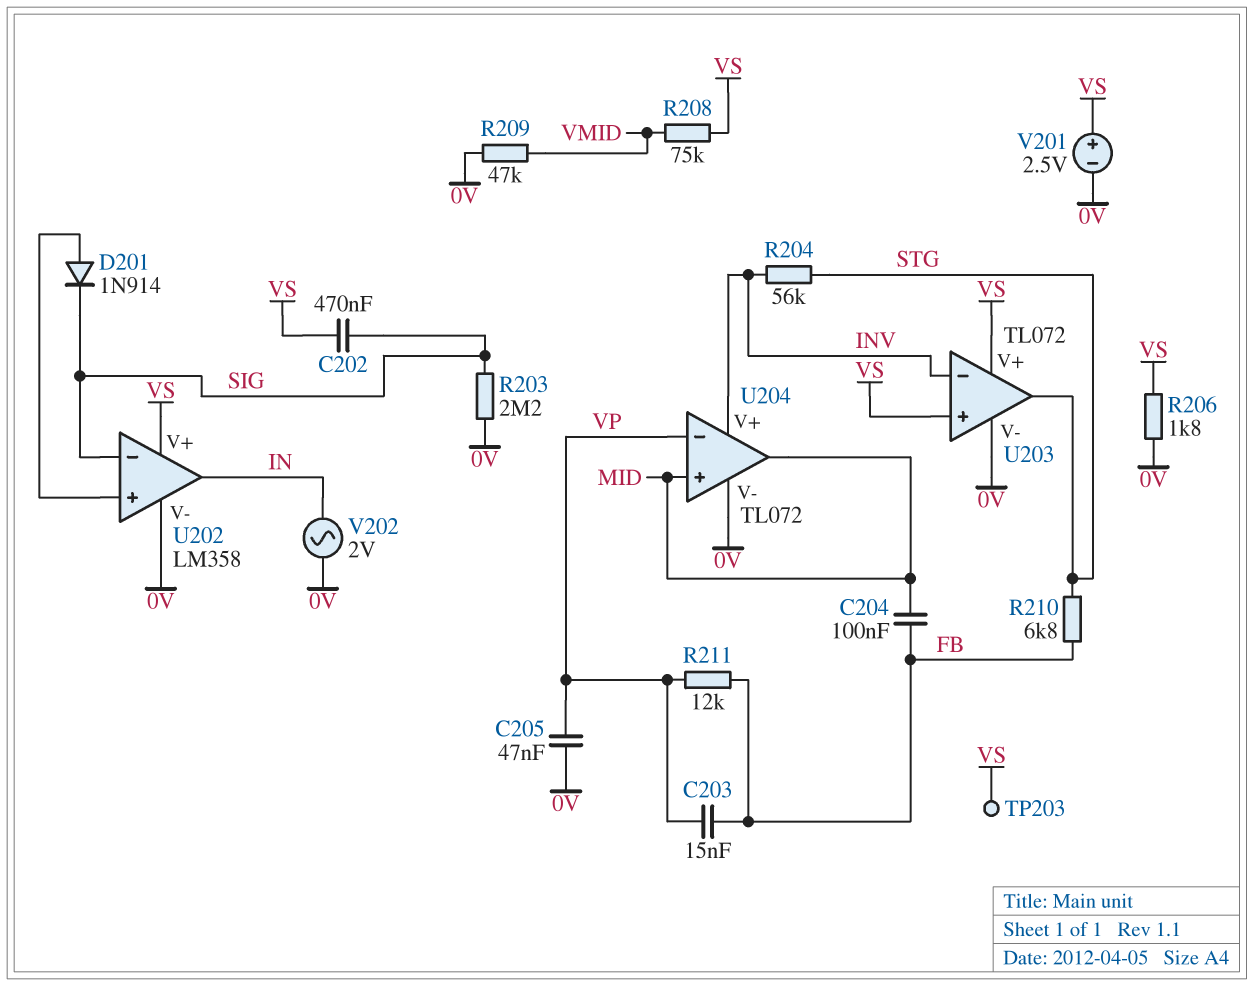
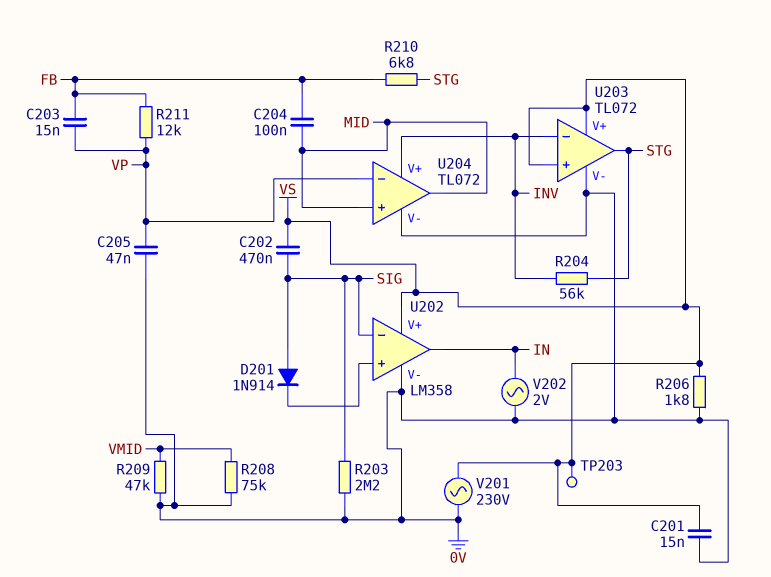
C201: none -> 15nF (0V, VS)
D201: diode 1N914 (A U202/in+, K SIG) -> diode 1N914 (A SIG, K U202/in+)
R208: 75k (VMID, VS) -> 75k (0V, VMID)
V201: 2.5V (plus VS, minus 0V) -> AC 230V (0V, VS)

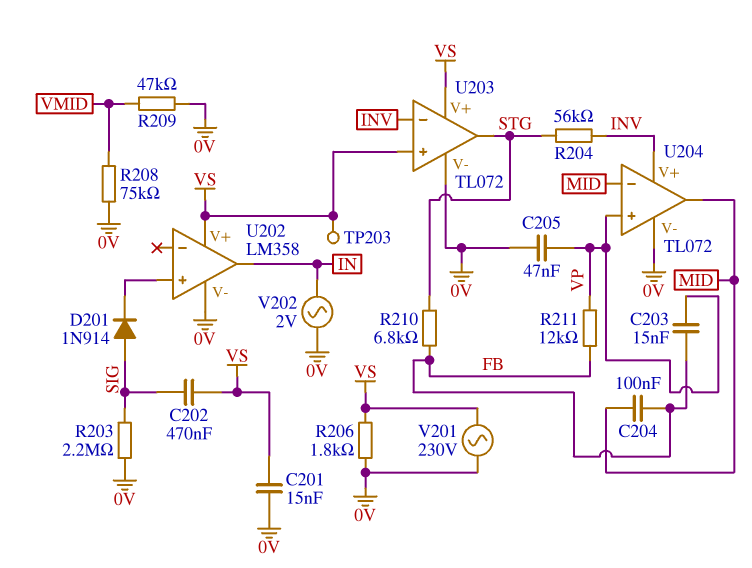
U202 pin in-: SIG -> none
U204 pin in+: MID -> VP
U204 pin in-: VP -> MID

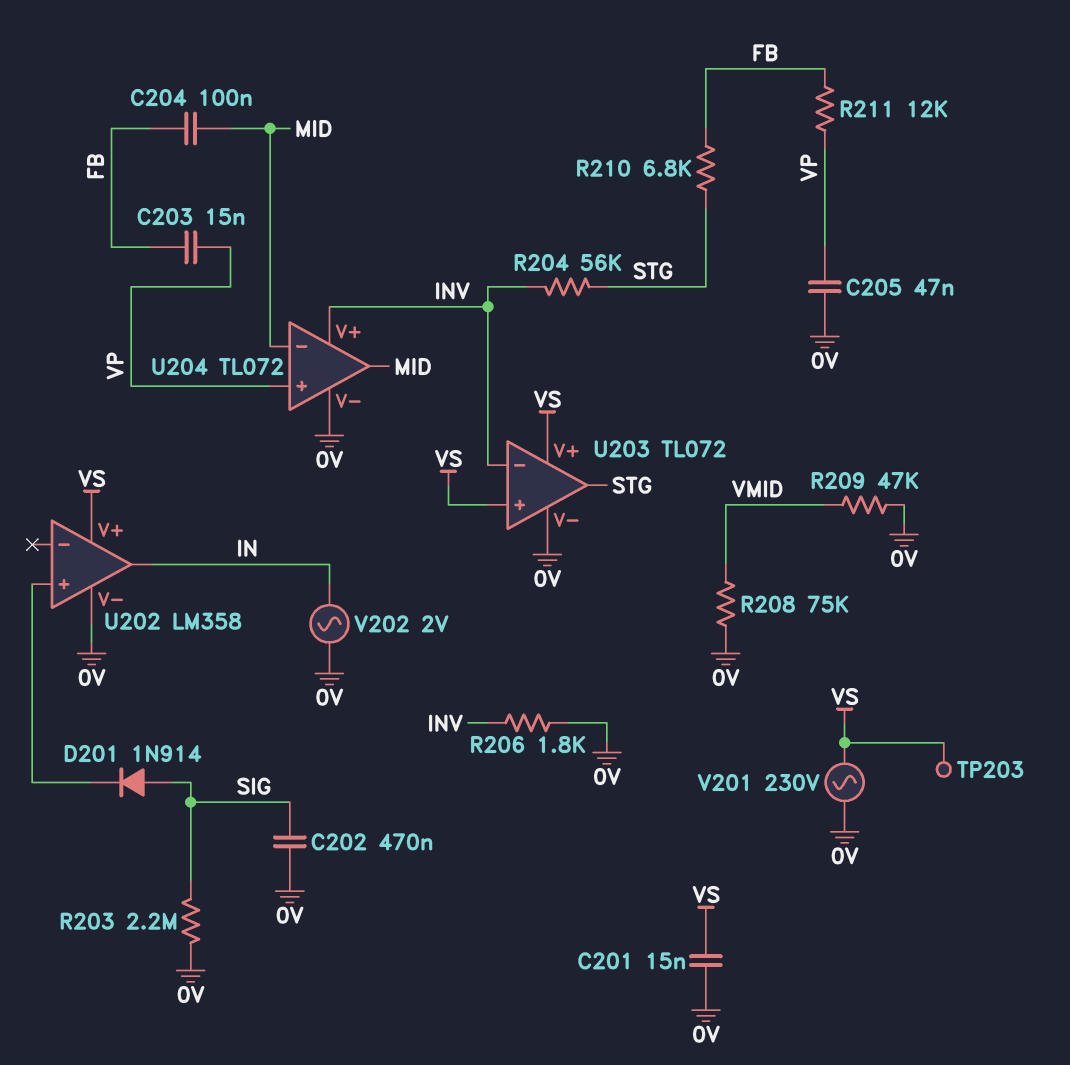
C202: 470nF (SIG, VS) -> 470nF (0V, SIG)
R206: 1.8k (0V, VS) -> 1.8k (0V, INV)

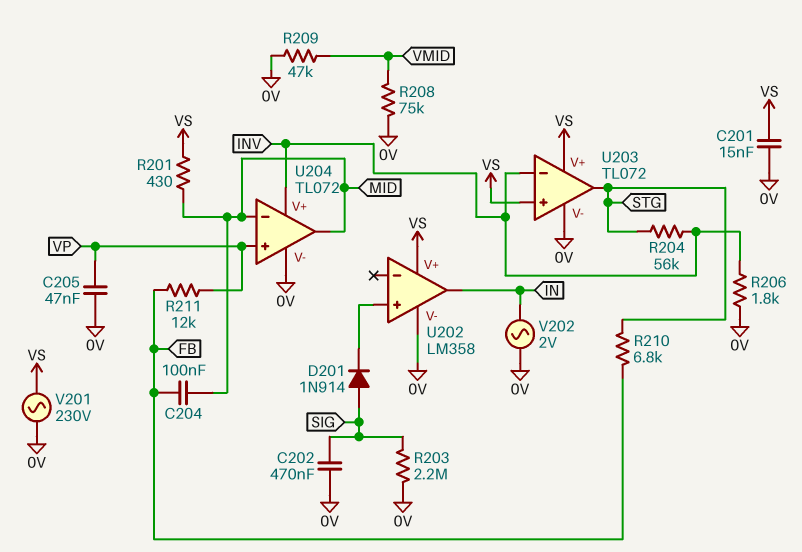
C203: 15nF (FB, VP) -> none
R201: none -> 430 (MID, VS)
TP203: test point (VS) -> none

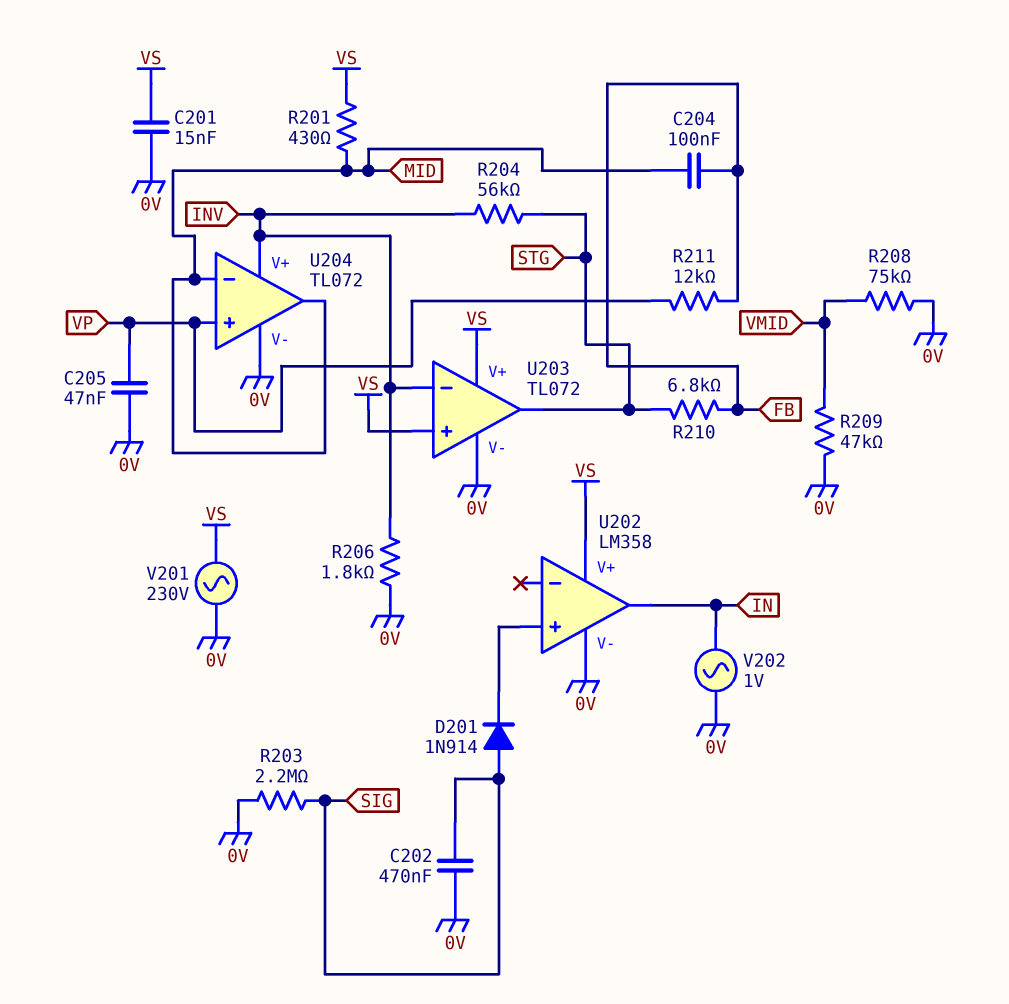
V202: AC 2V (0V, IN) -> AC 1V (0V, IN)

